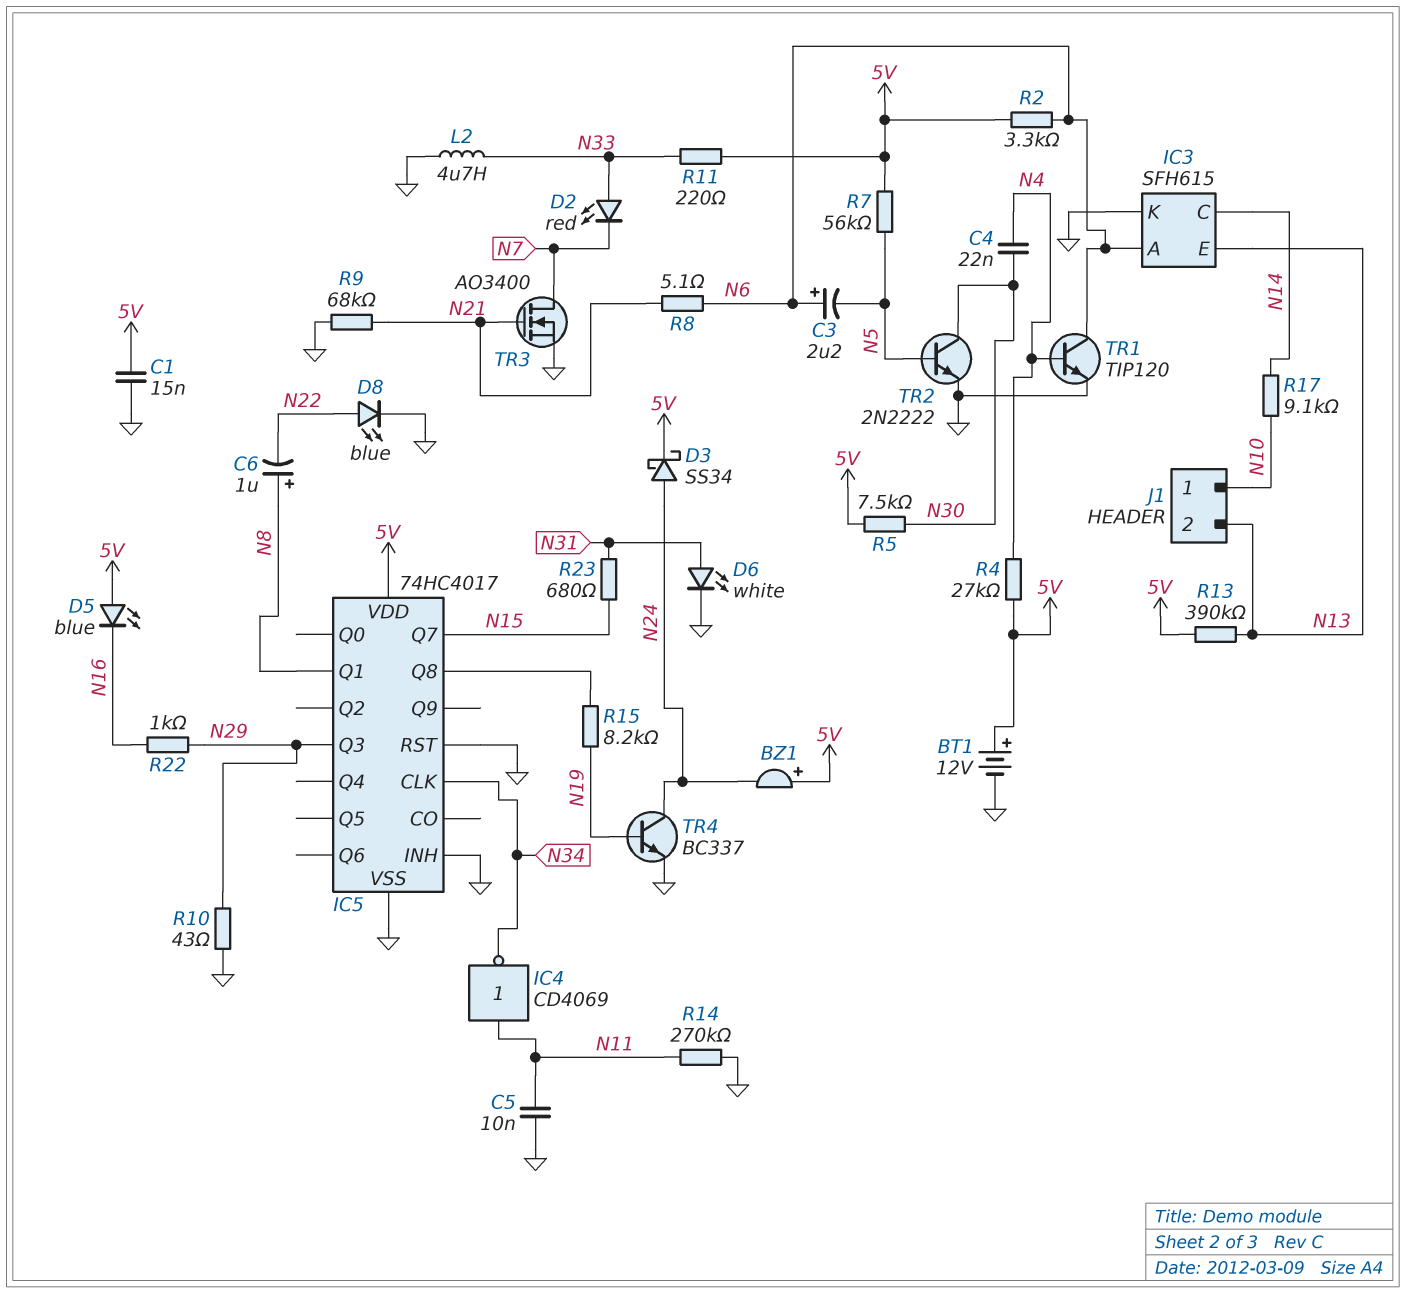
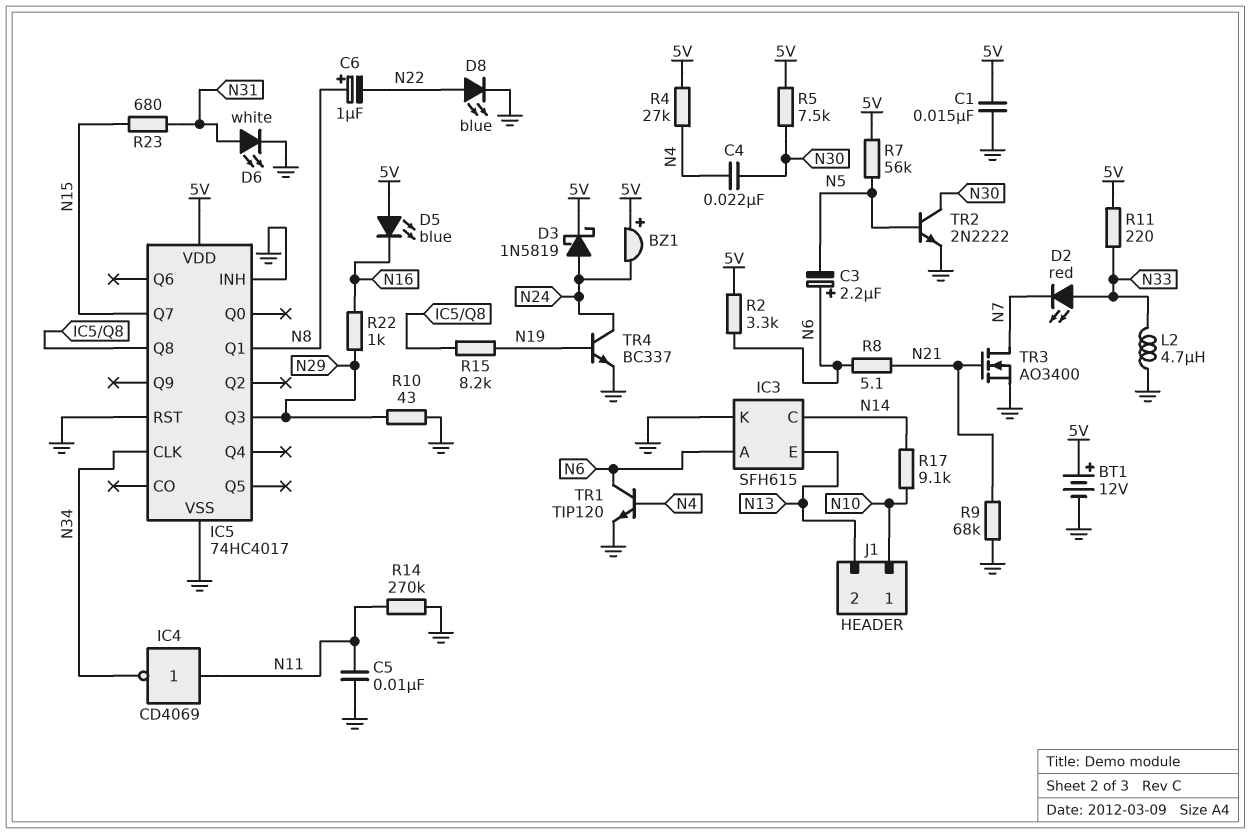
D3: schottky SS34 (A N24, K 5V) -> schottky 1N5819 (A N24, K 5V)
R13: 390k (5V, N13) -> none

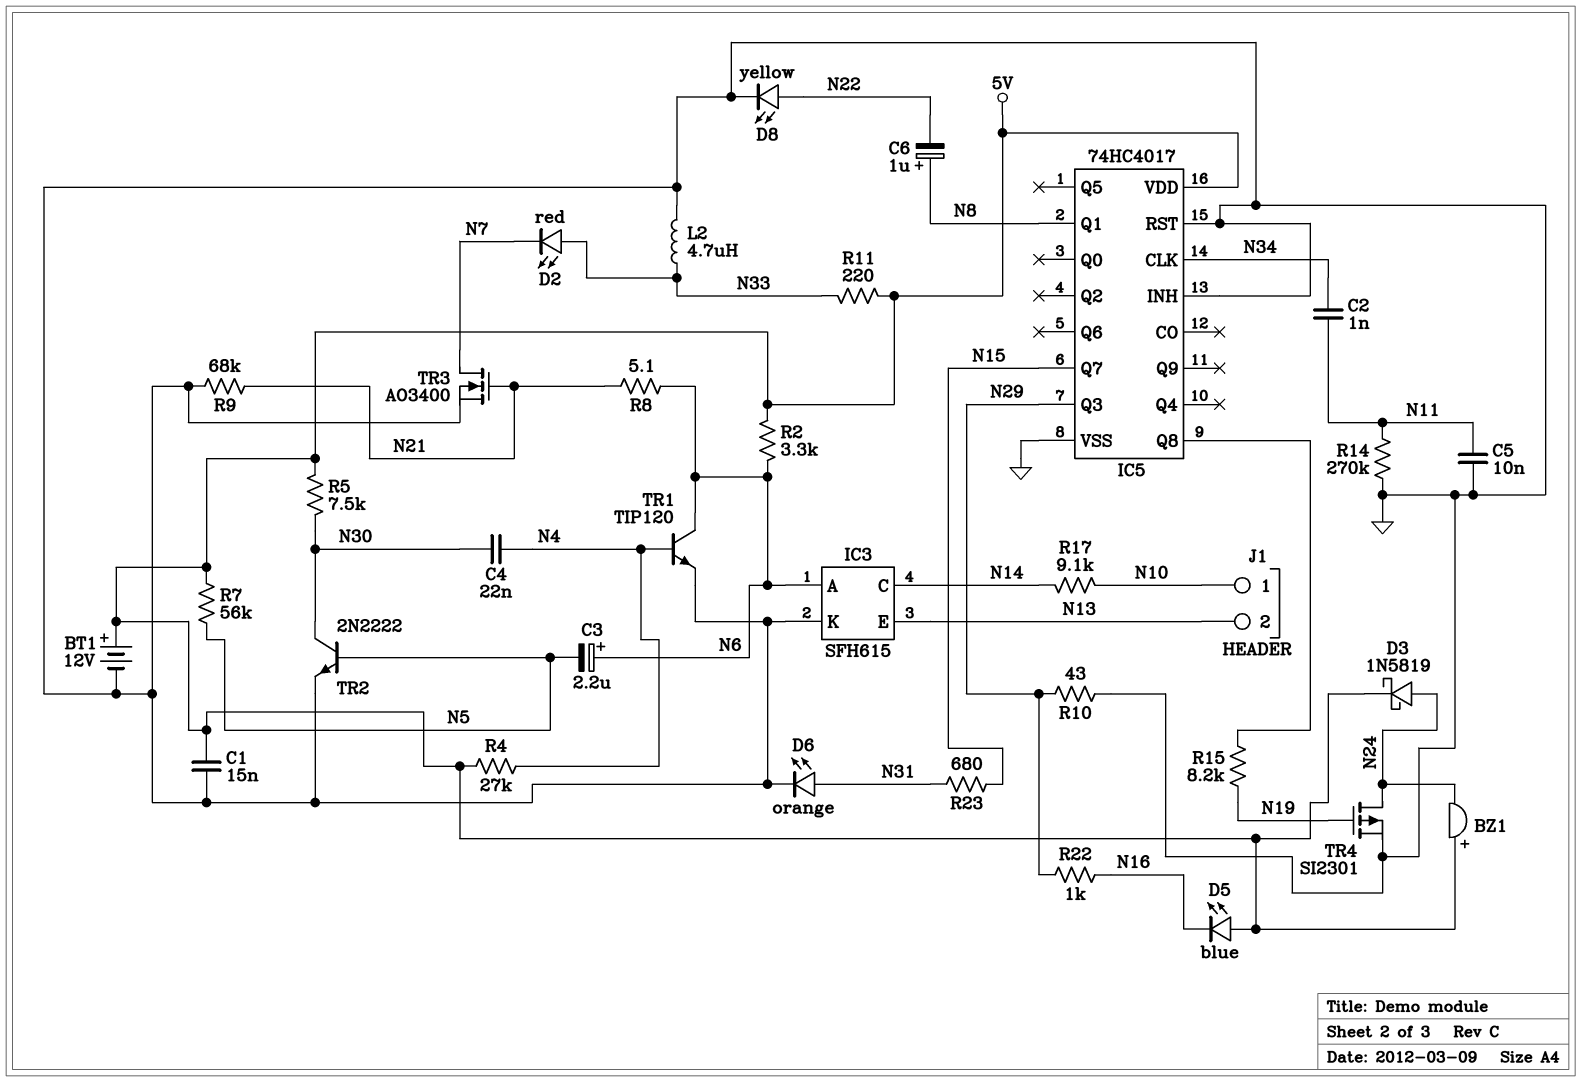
C2: none -> 1nF (N11, N34)
D6: LED white (A N31, K GND) -> LED orange (A N31, K GND)
D8: LED blue (A N22, K GND) -> LED yellow (A N22, K GND)
IC4: NOT CD4069 (in N11, out N34) -> none
TR4: NPN BC337 (B N19, C N24, E GND) -> PMOS SI2301 (G N19, D N24, S GND)

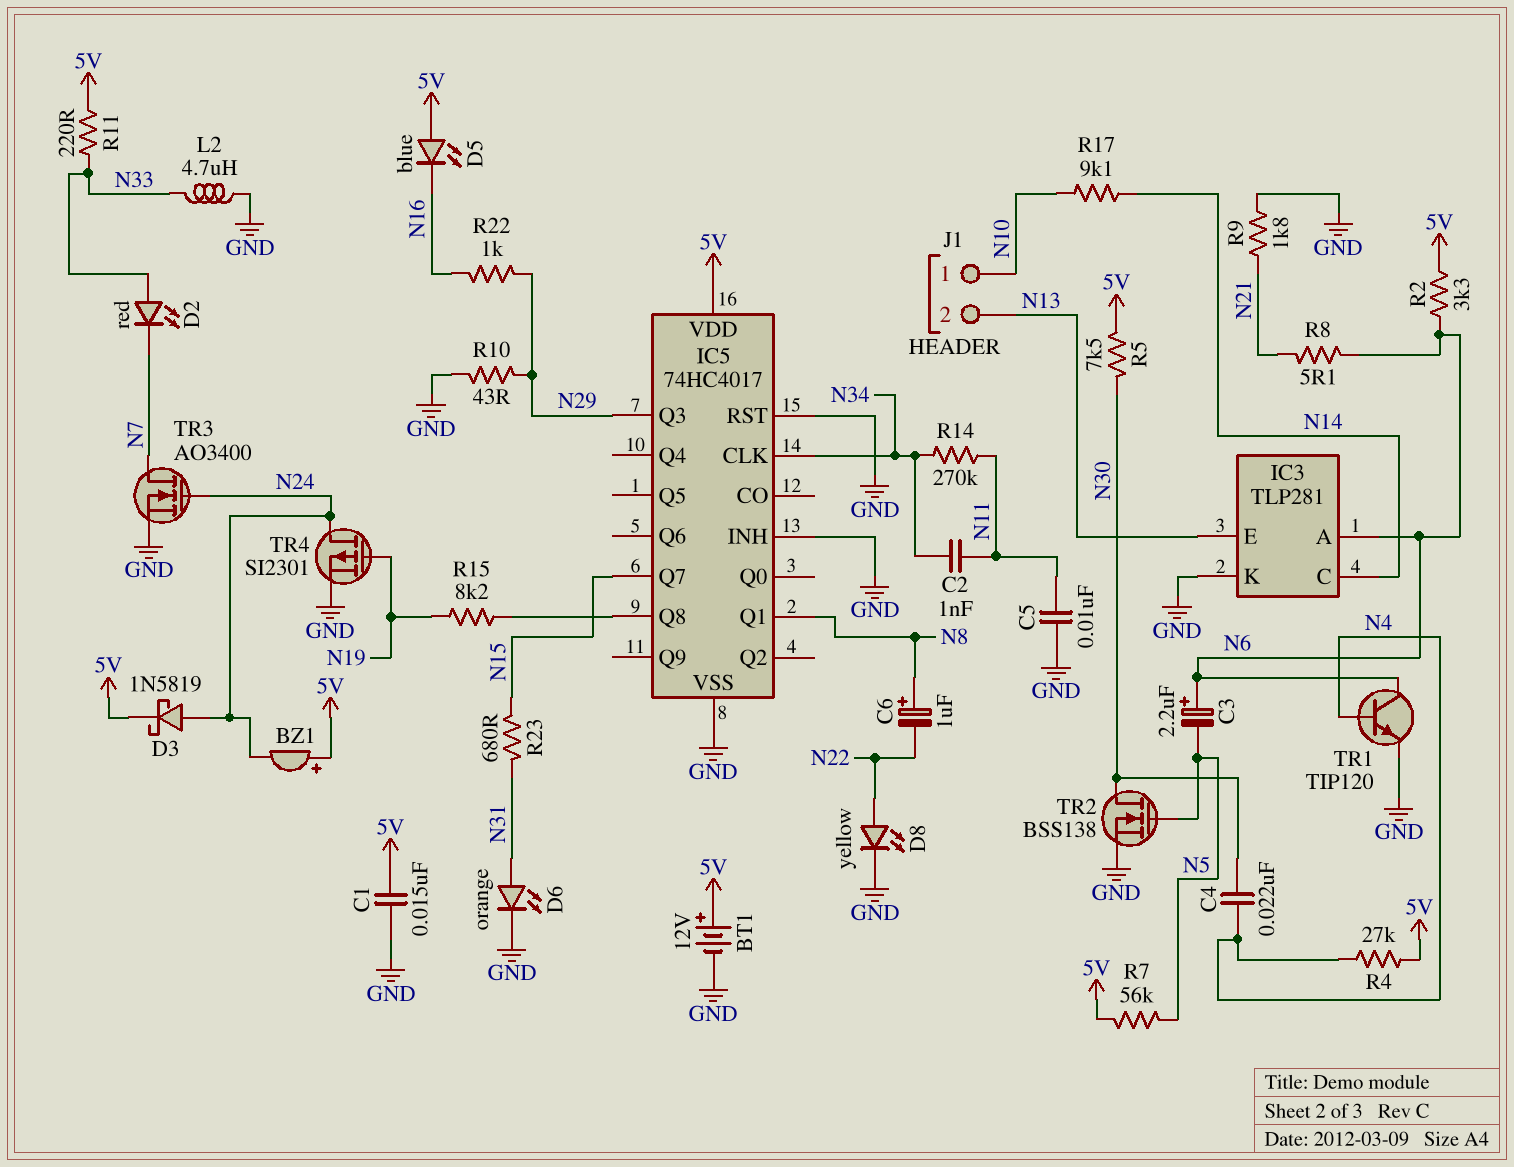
IC3: SFH615 -> TLP281
R9: 68k (GND, N21) -> 1.8k (GND, N21)
R14: 270k (GND, N11) -> 270k (N11, N34)
TR2: NPN 2N2222 (B N5, C N30, E GND) -> NMOS BSS138 (G N5, D N30, S GND)
TR3: NMOS AO3400 (G N21, D N7, S GND) -> NMOS AO3400 (G N24, D N7, S GND)

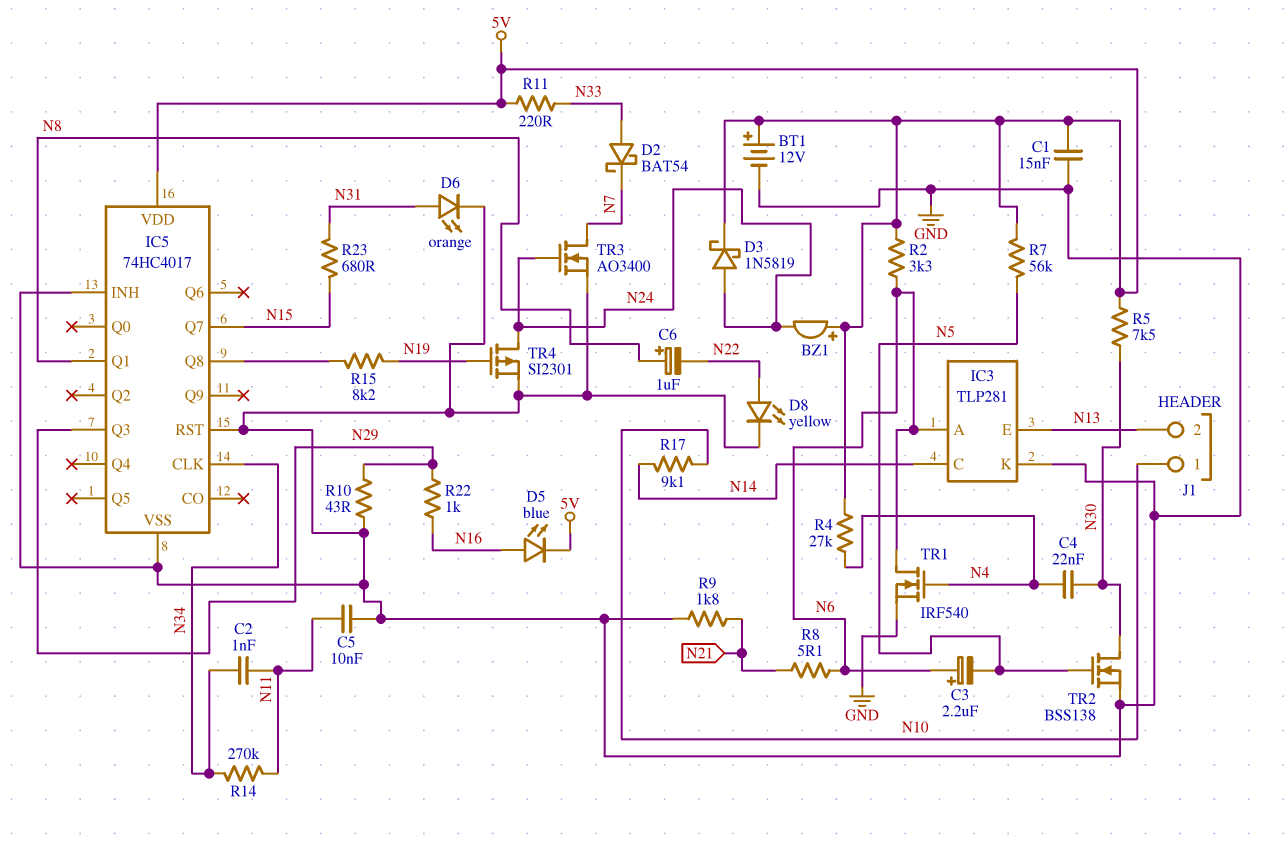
D2: LED red (A N33, K N7) -> schottky BAT54 (A N33, K N7)
D5: LED blue (A 5V, K N16) -> LED blue (A N16, K 5V)
L2: 4.7uH (GND, N33) -> none
TR1: NPN TIP120 (B N4, C N6, E GND) -> NMOS IRF540 (G N4, D N6, S GND)

